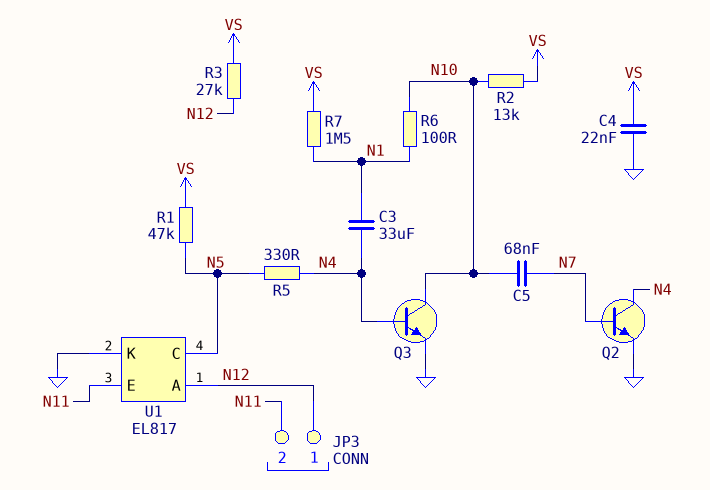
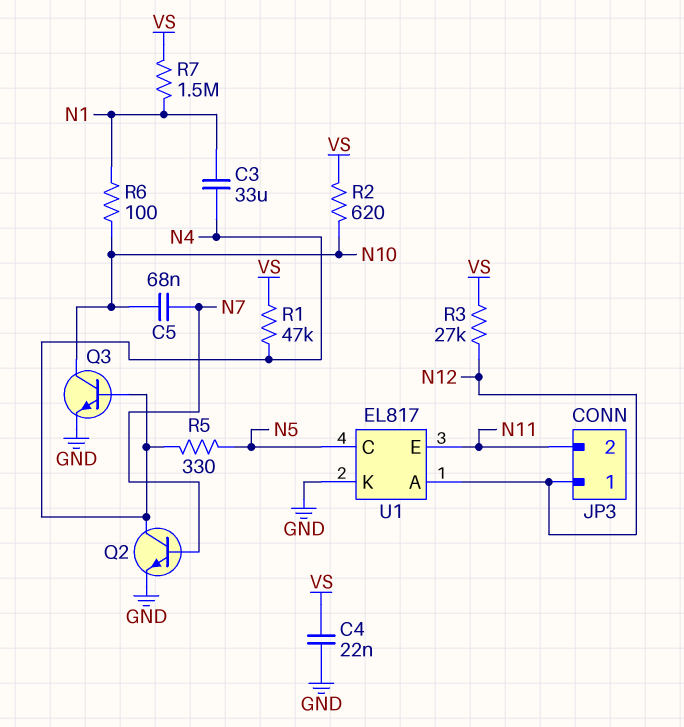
R1: 47k (N5, VS) -> 47k (N4, VS)
R2: 13k (N10, VS) -> 620 (N10, VS)

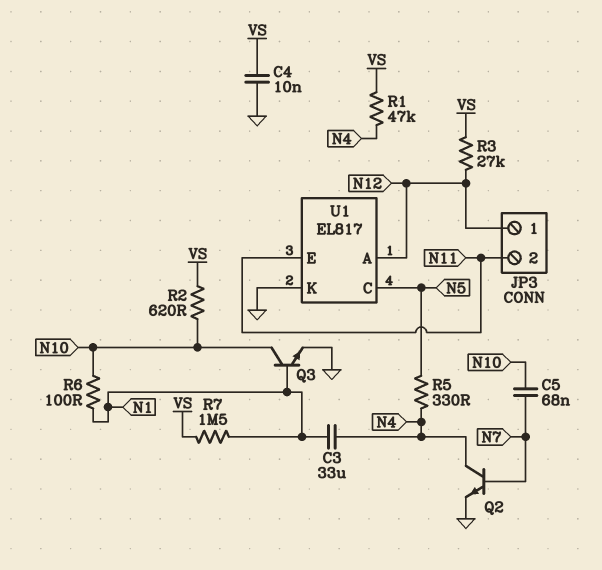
C4: 22nF (GND, VS) -> 10nF (GND, VS)
Q3: NPN (B N4, C N10, E GND) -> NPN (B N1, C N10, E GND)

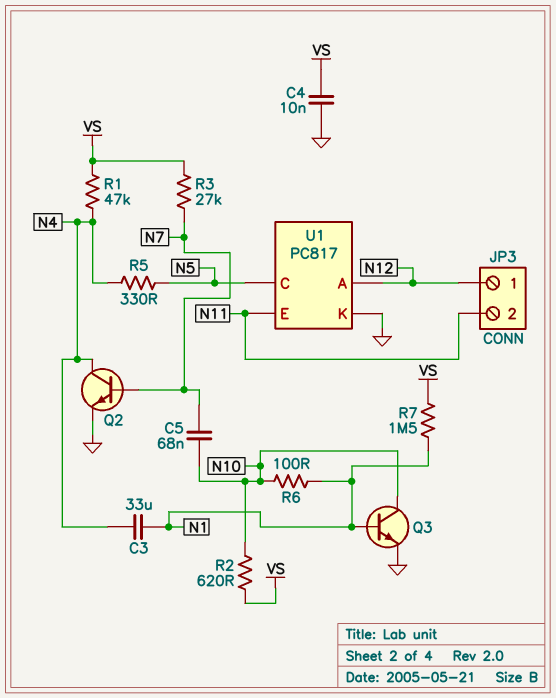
R3: 27k (N12, VS) -> 27k (N7, VS)
U1: EL817 -> PC817

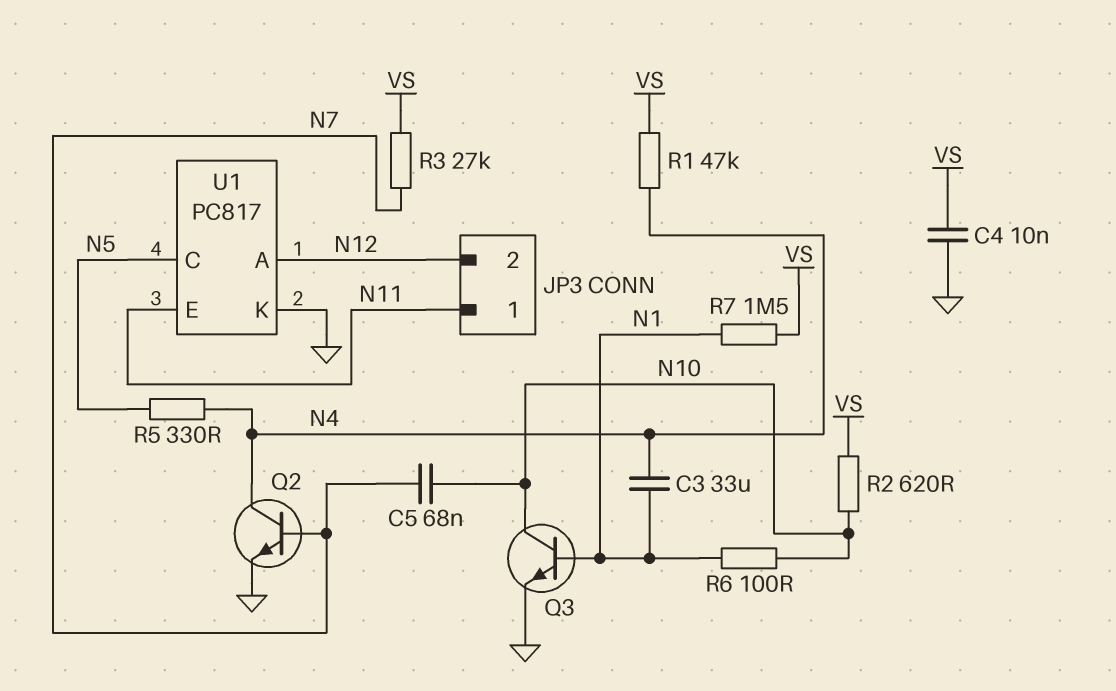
JP3 pin 1: N12 -> N11
JP3 pin 2: N11 -> N12

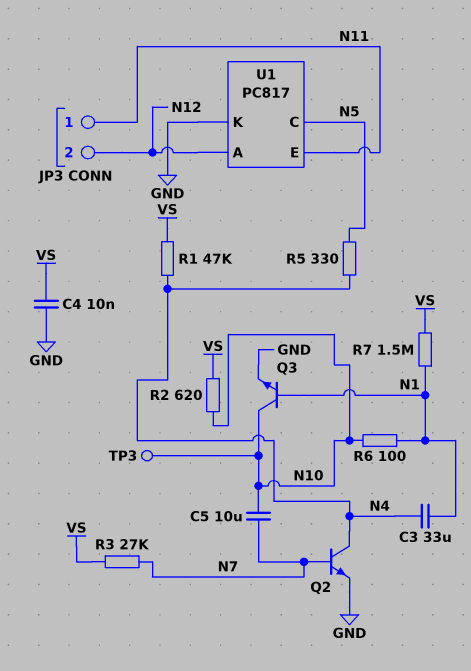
C5: 68nF (N7, N10) -> 10uF (N7, N10)
TP3: none -> test point (N10)

